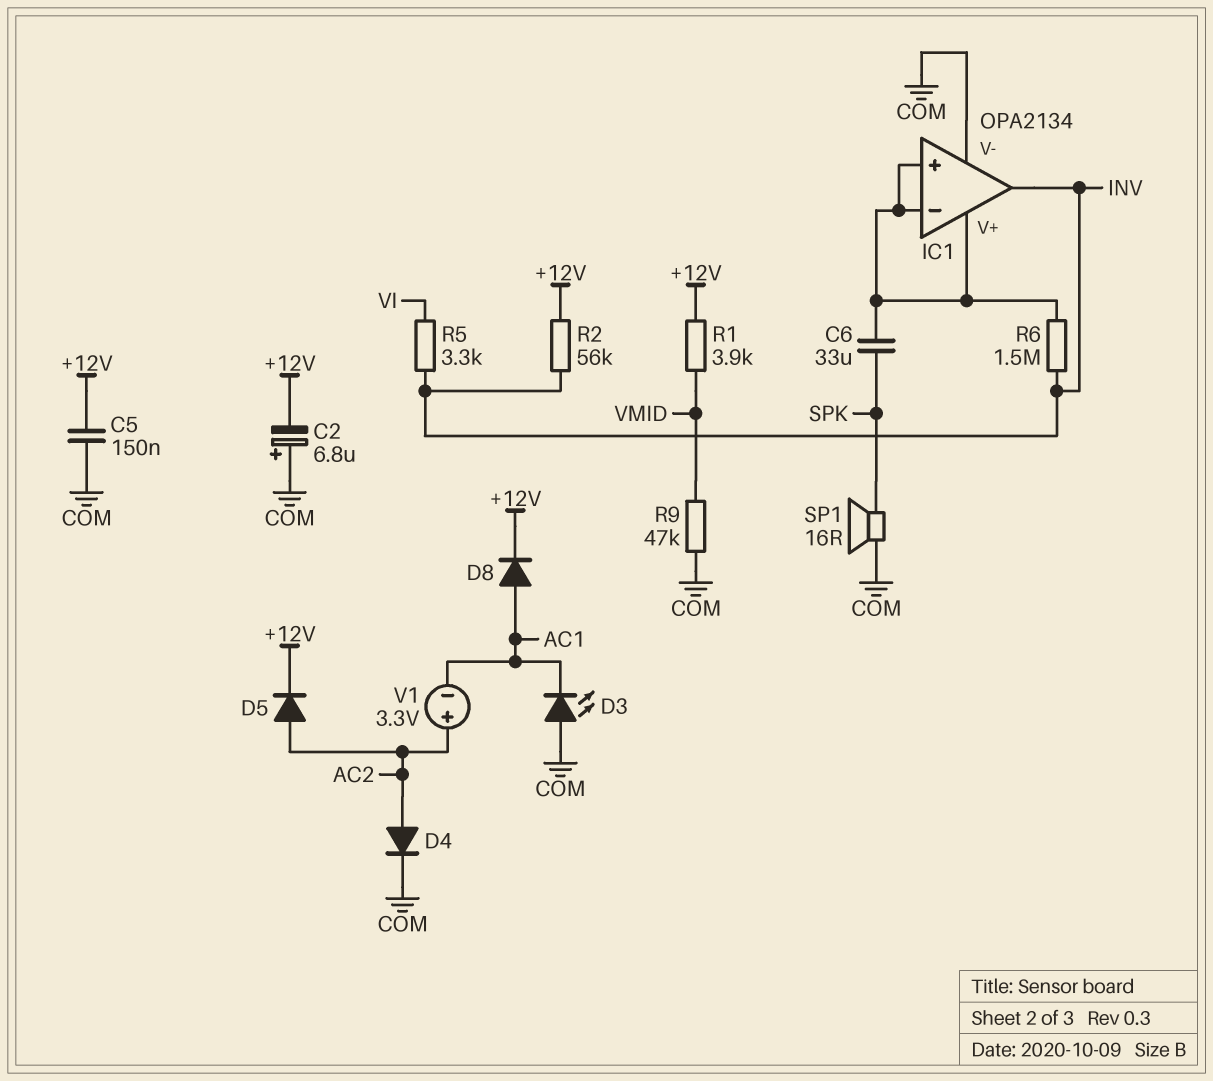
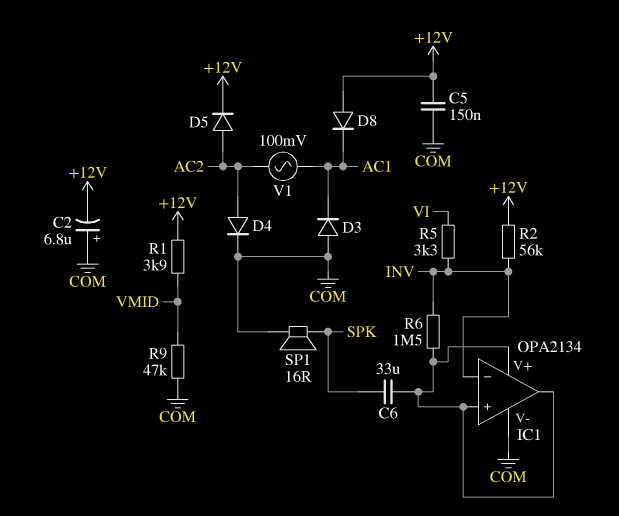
D3: LED (A COM, K AC1) -> diode (A COM, K AC1)
D8: diode (A AC1, K +12V) -> diode (A +12V, K AC1)
IC1 pin in-: IC1/V+ -> INV
IC1 pin out: INV -> IC1/V+
V1: 3.3V (plus AC2, minus AC1) -> AC 100mV (AC1, AC2)

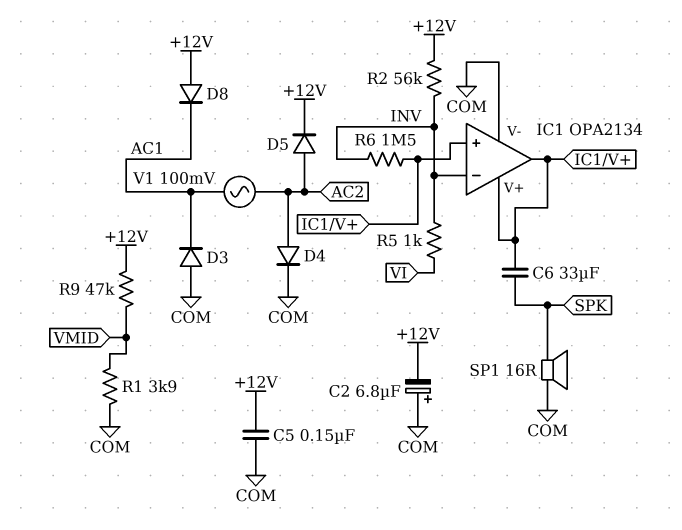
R1: 3.9k (+12V, VMID) -> 3.9k (COM, VMID)
R5: 3.3k (INV, VI) -> 1k (INV, VI)
R9: 47k (COM, VMID) -> 47k (+12V, VMID)

